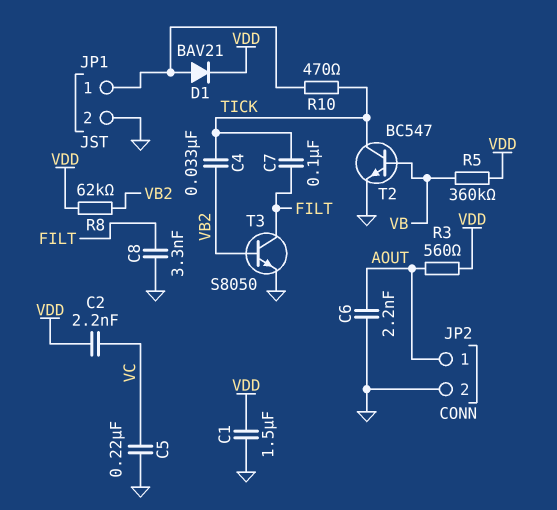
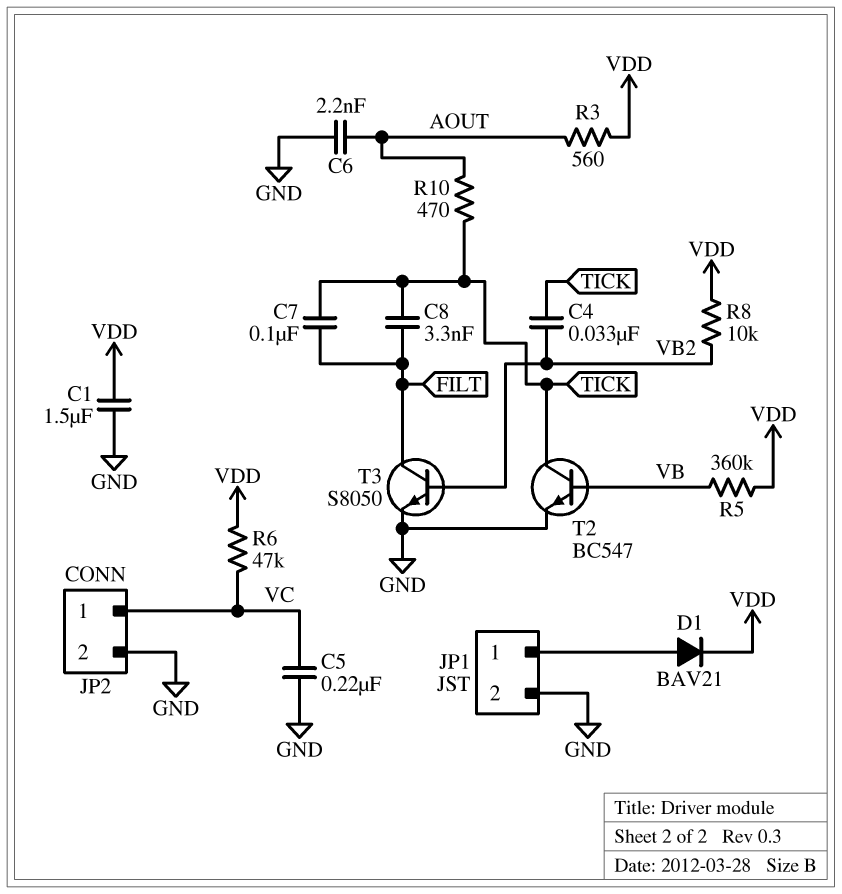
C2: 2.2nF (VC, VDD) -> none
C8: 3.3nF (FILT, GND) -> 3.3nF (FILT, TICK)
JP2 pin 1: AOUT -> VC
R6: none -> 47k (VC, VDD)
R8: 62k (VB2, VDD) -> 10k (VB2, VDD)
R10: 470 (JP1/1, TICK) -> 470 (AOUT, TICK)

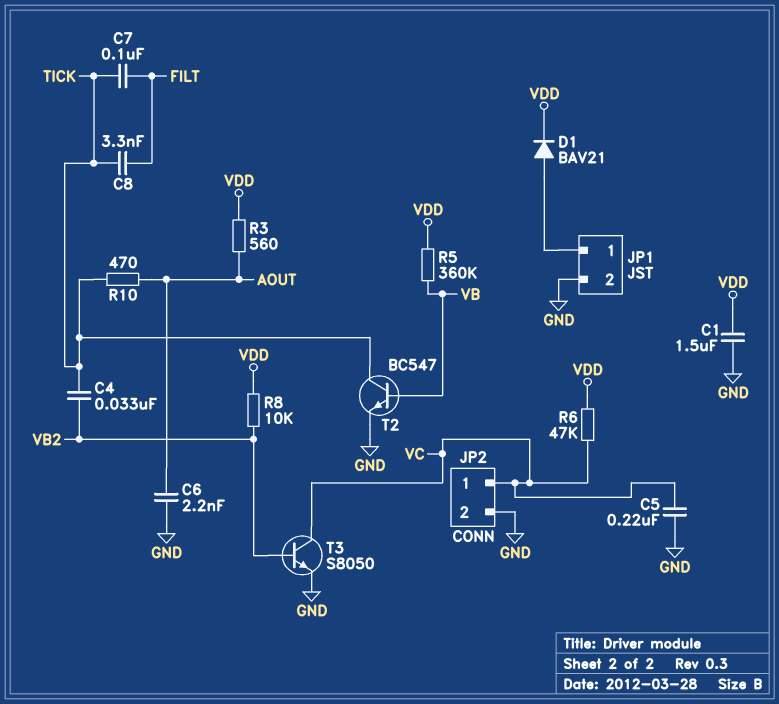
T3: NPN S8050 (B VB2, C FILT, E GND) -> NPN S8050 (B VB2, C VC, E GND)

